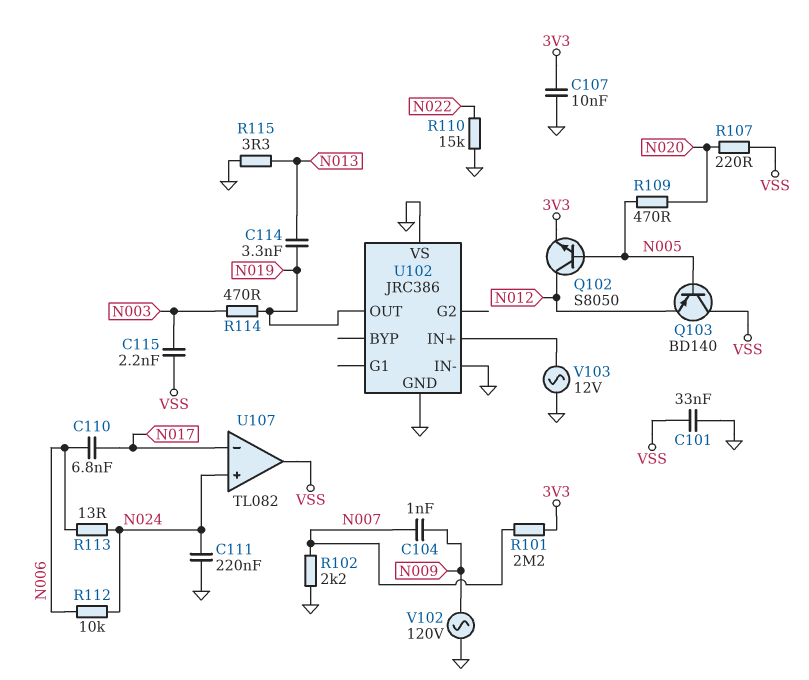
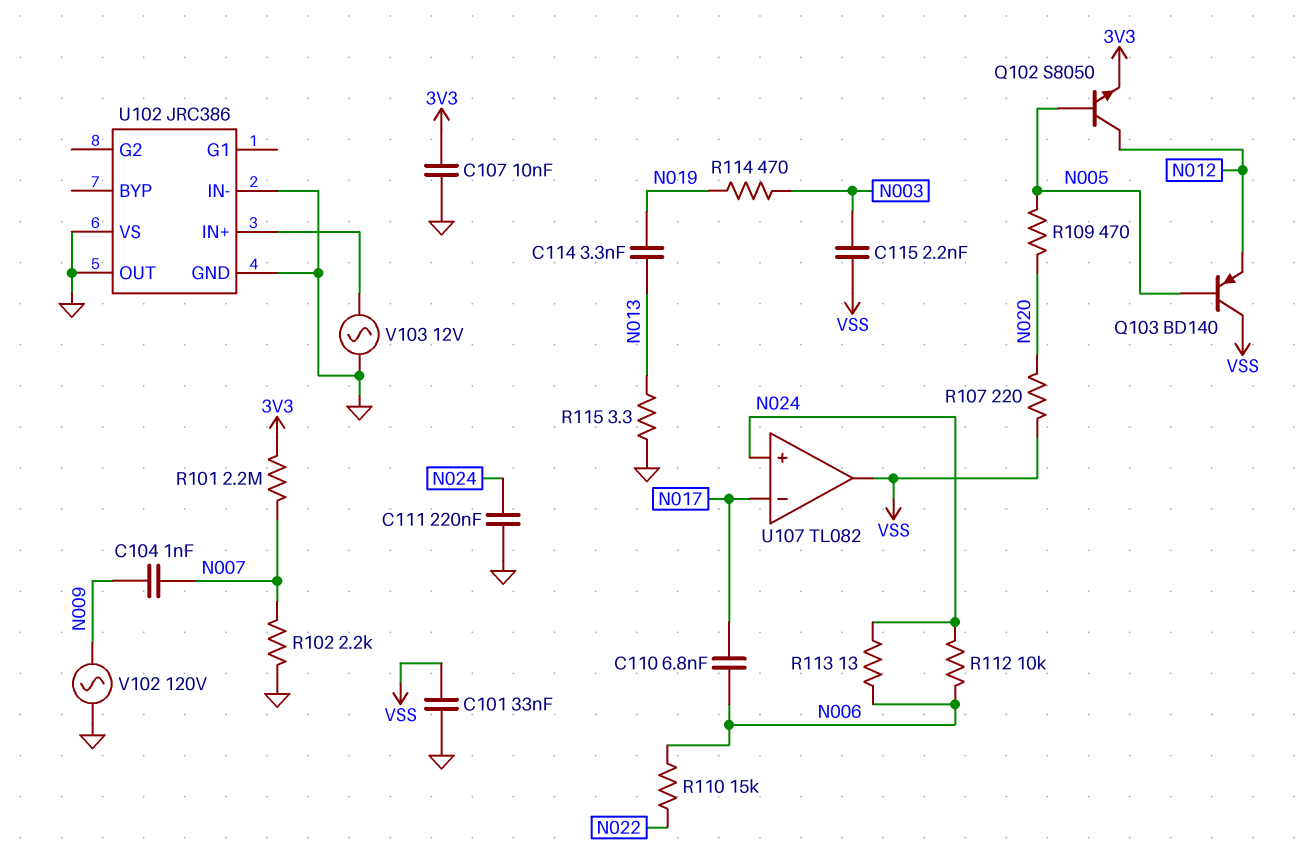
R110: 15k (GND, N022) -> 15k (N006, N022)
U102 pin OUT: N019 -> GND

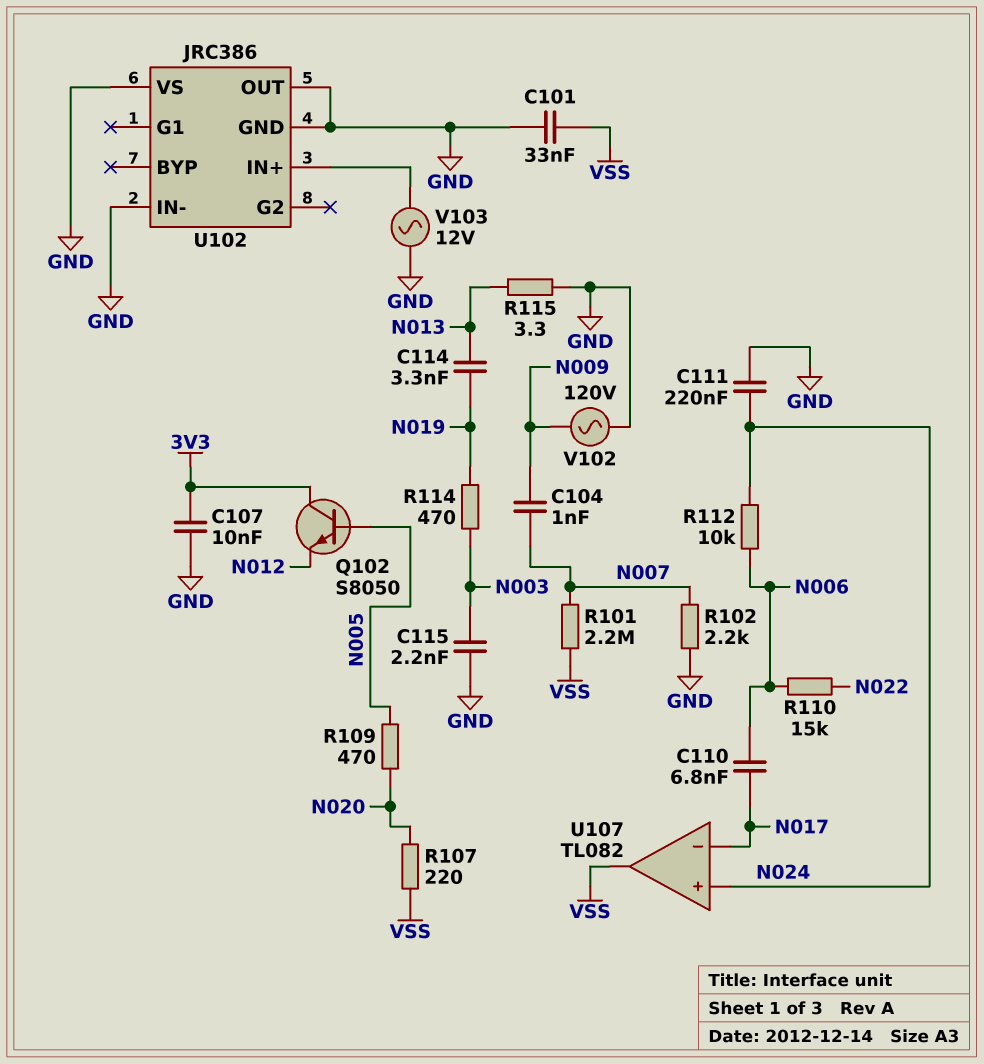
C115: 2.2nF (N003, VSS) -> 2.2nF (GND, N003)
Q102: NPN S8050 (B N005, C N012, E 3V3) -> NPN S8050 (B N005, C 3V3, E N012)
Q103: PNP BD140 (B N005, C VSS, E N012) -> none
R101: 2.2M (3V3, N007) -> 2.2M (N007, VSS)
R113: 13 (N006, N024) -> none

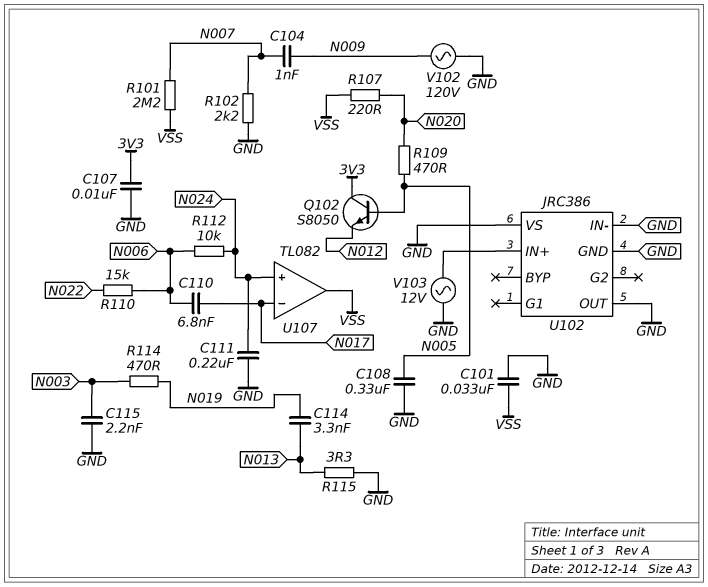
C108: none -> 330nF (GND, N005)

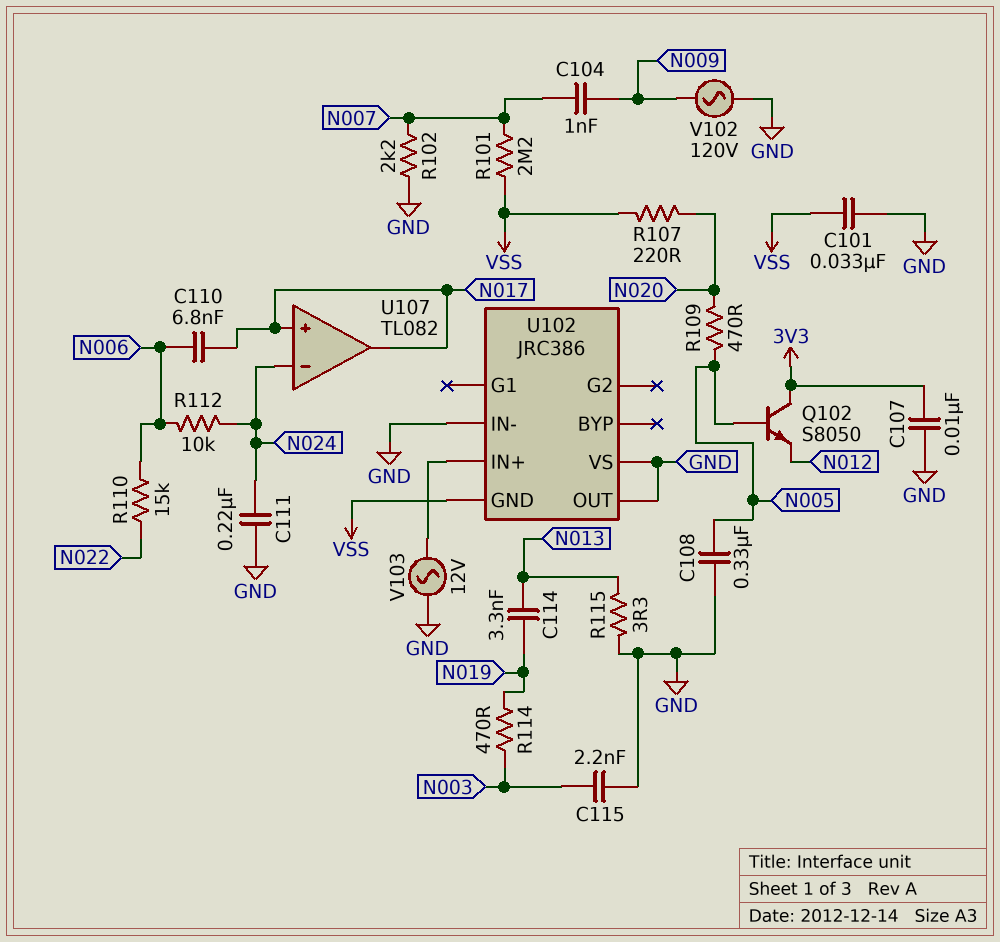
U102 pin GND: GND -> VSS
U107 pin in+: N024 -> N017
U107 pin in-: N017 -> N024
U107 pin out: VSS -> N017

